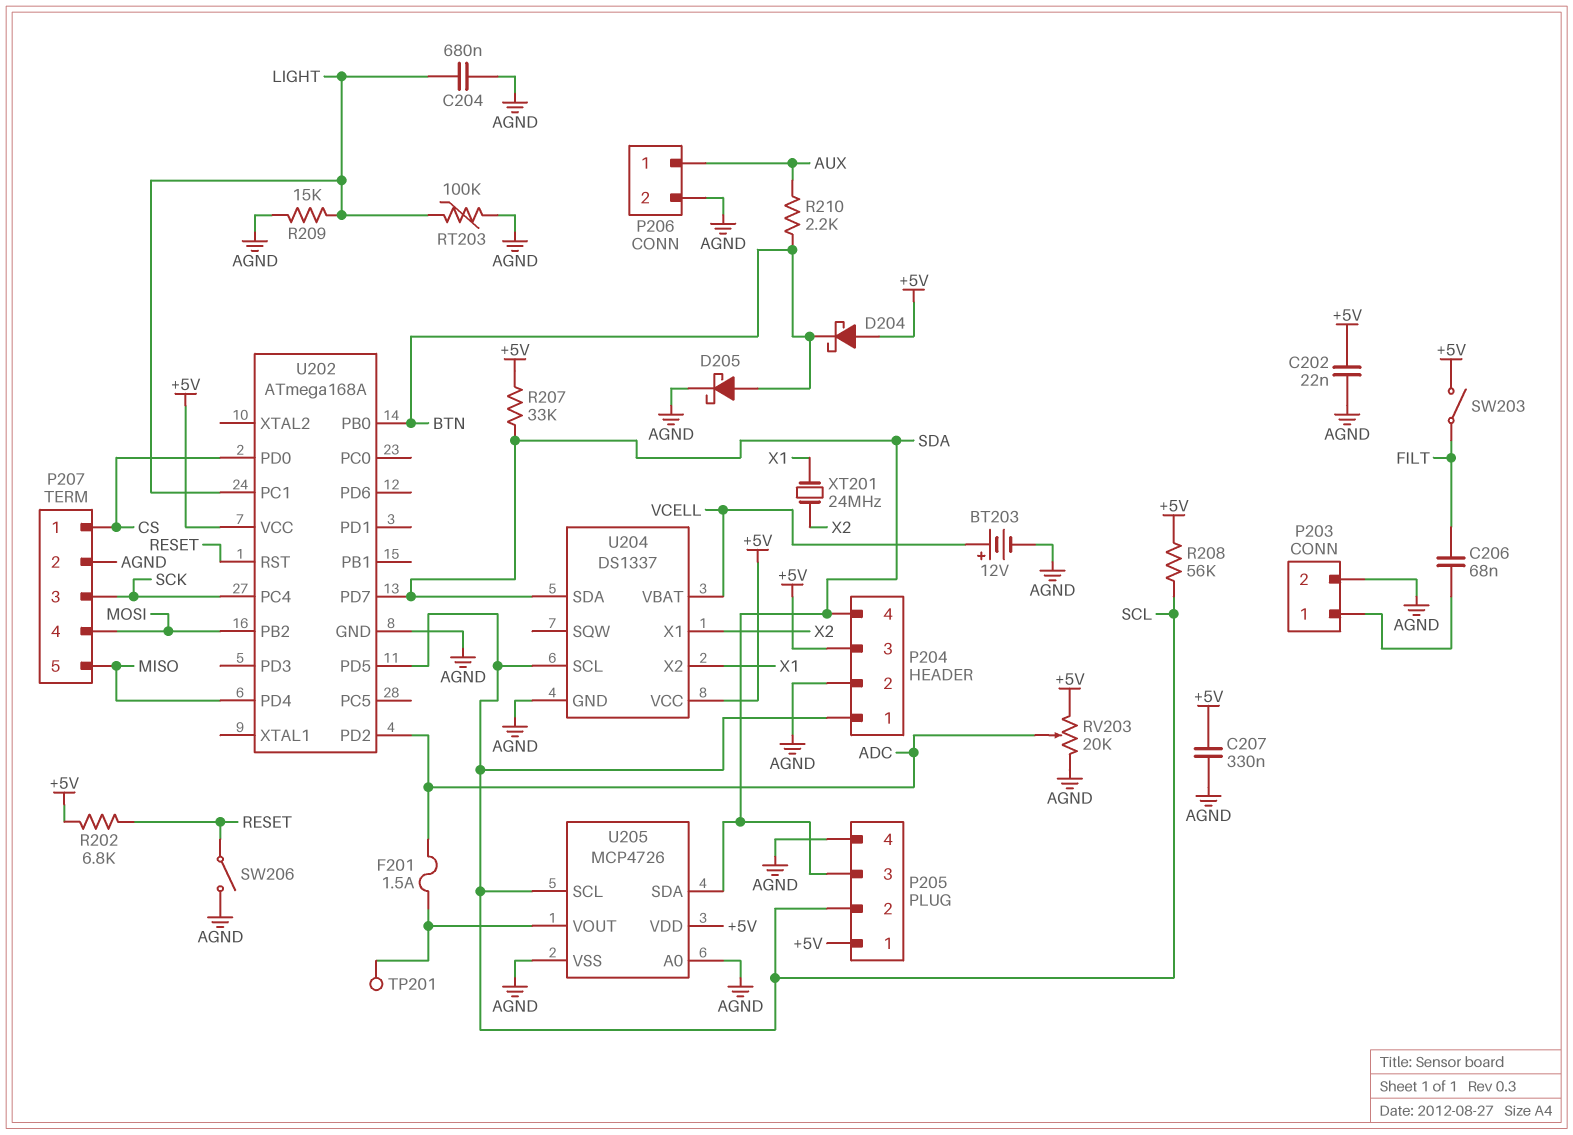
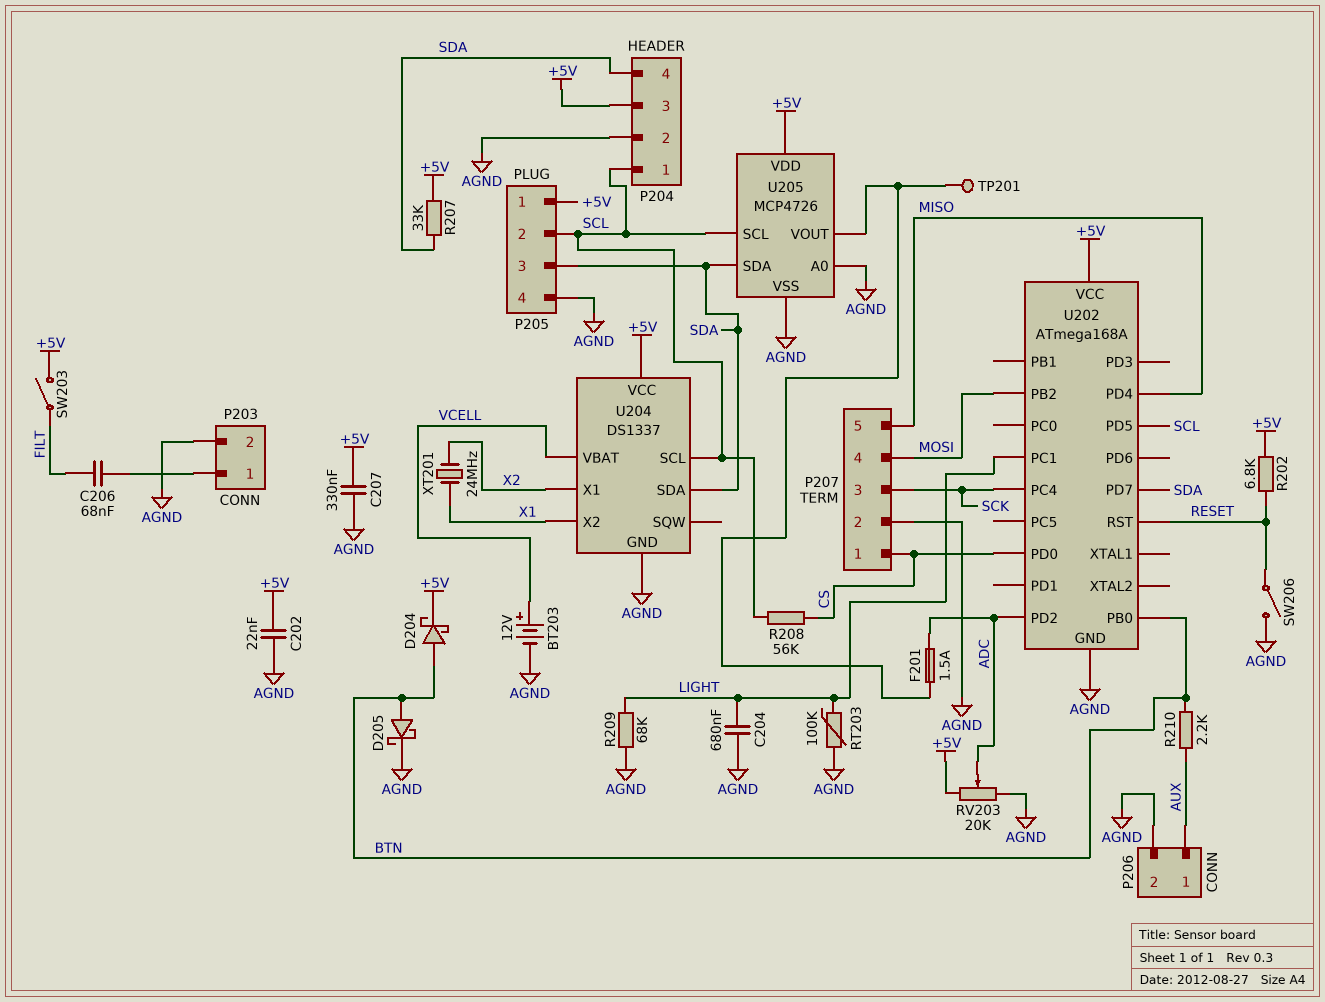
D204: schottky (A +5V, K BTN) -> schottky (A BTN, K +5V)
R208: 56k (+5V, SCL) -> 56k (CS, SCL)
R209: 15k (AGND, LIGHT) -> 68k (AGND, LIGHT)

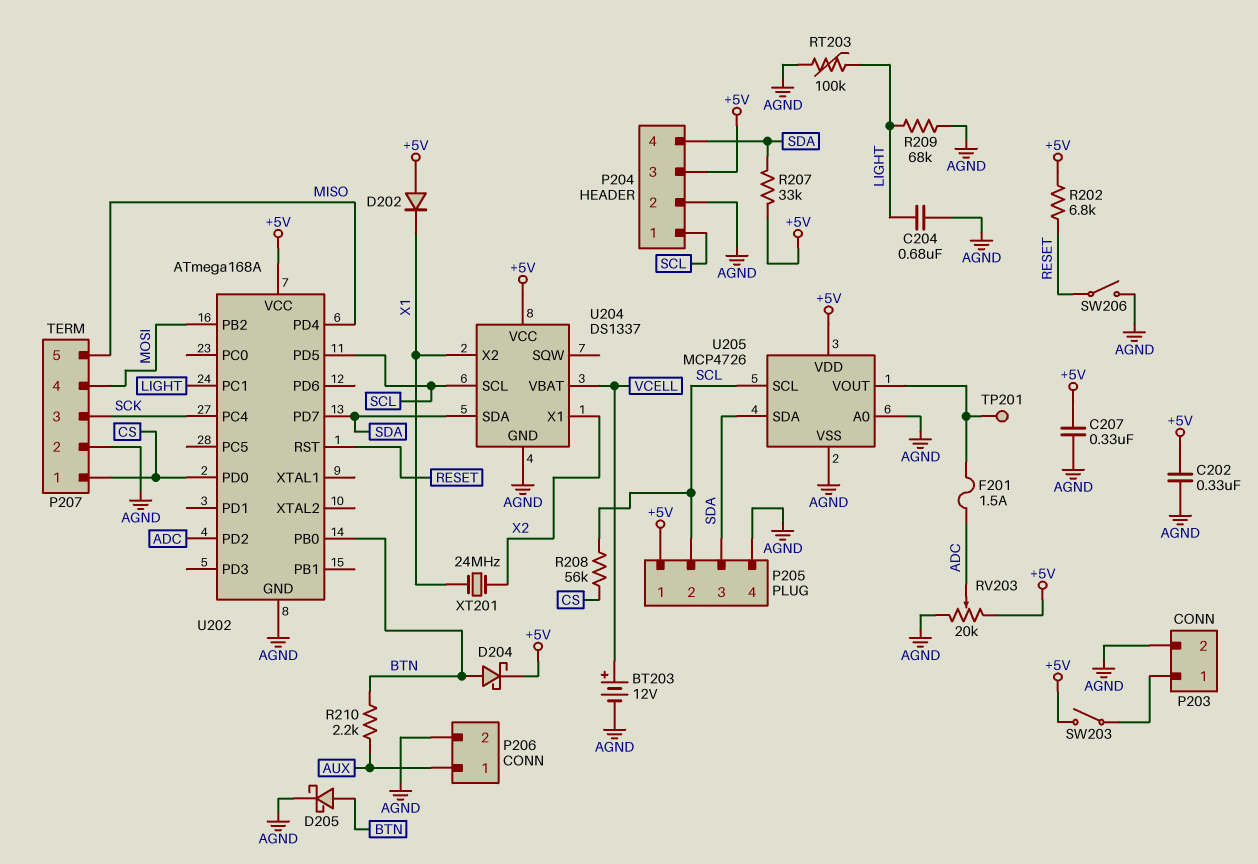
C202: 22nF (+5V, AGND) -> 330nF (+5V, AGND)
C206: 68nF (FILT, P203/1) -> none
D202: none -> diode (A +5V, K X1)
SW203: switch (+5V, FILT) -> switch (+5V, P203/1)

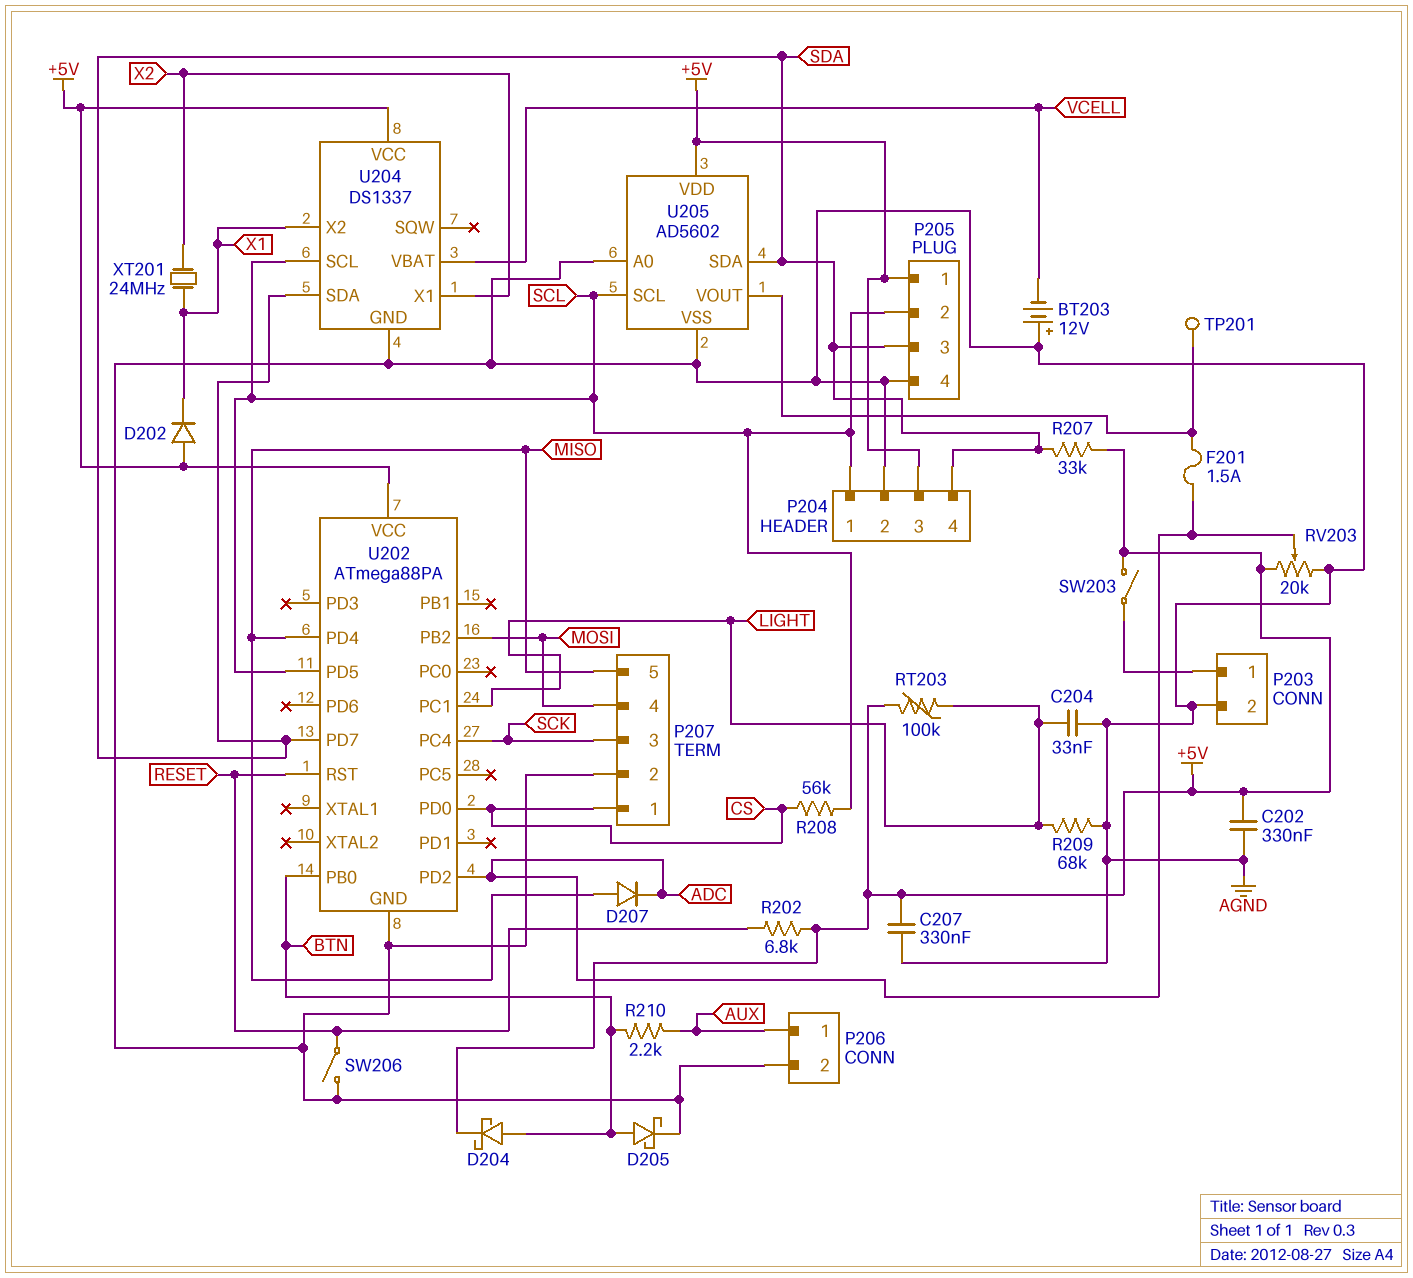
BT203: 12V (plus VCELL, minus AGND) -> 12V (plus AGND, minus VCELL)
C204: 680nF (AGND, LIGHT) -> 33nF (AGND, LIGHT)
D207: none -> diode (A MISO, K ADC)
RT203: 100k (AGND, LIGHT) -> 100k (+5V, LIGHT)
U202: ATmega168A -> ATmega88PA
U205: MCP4726 -> AD5602

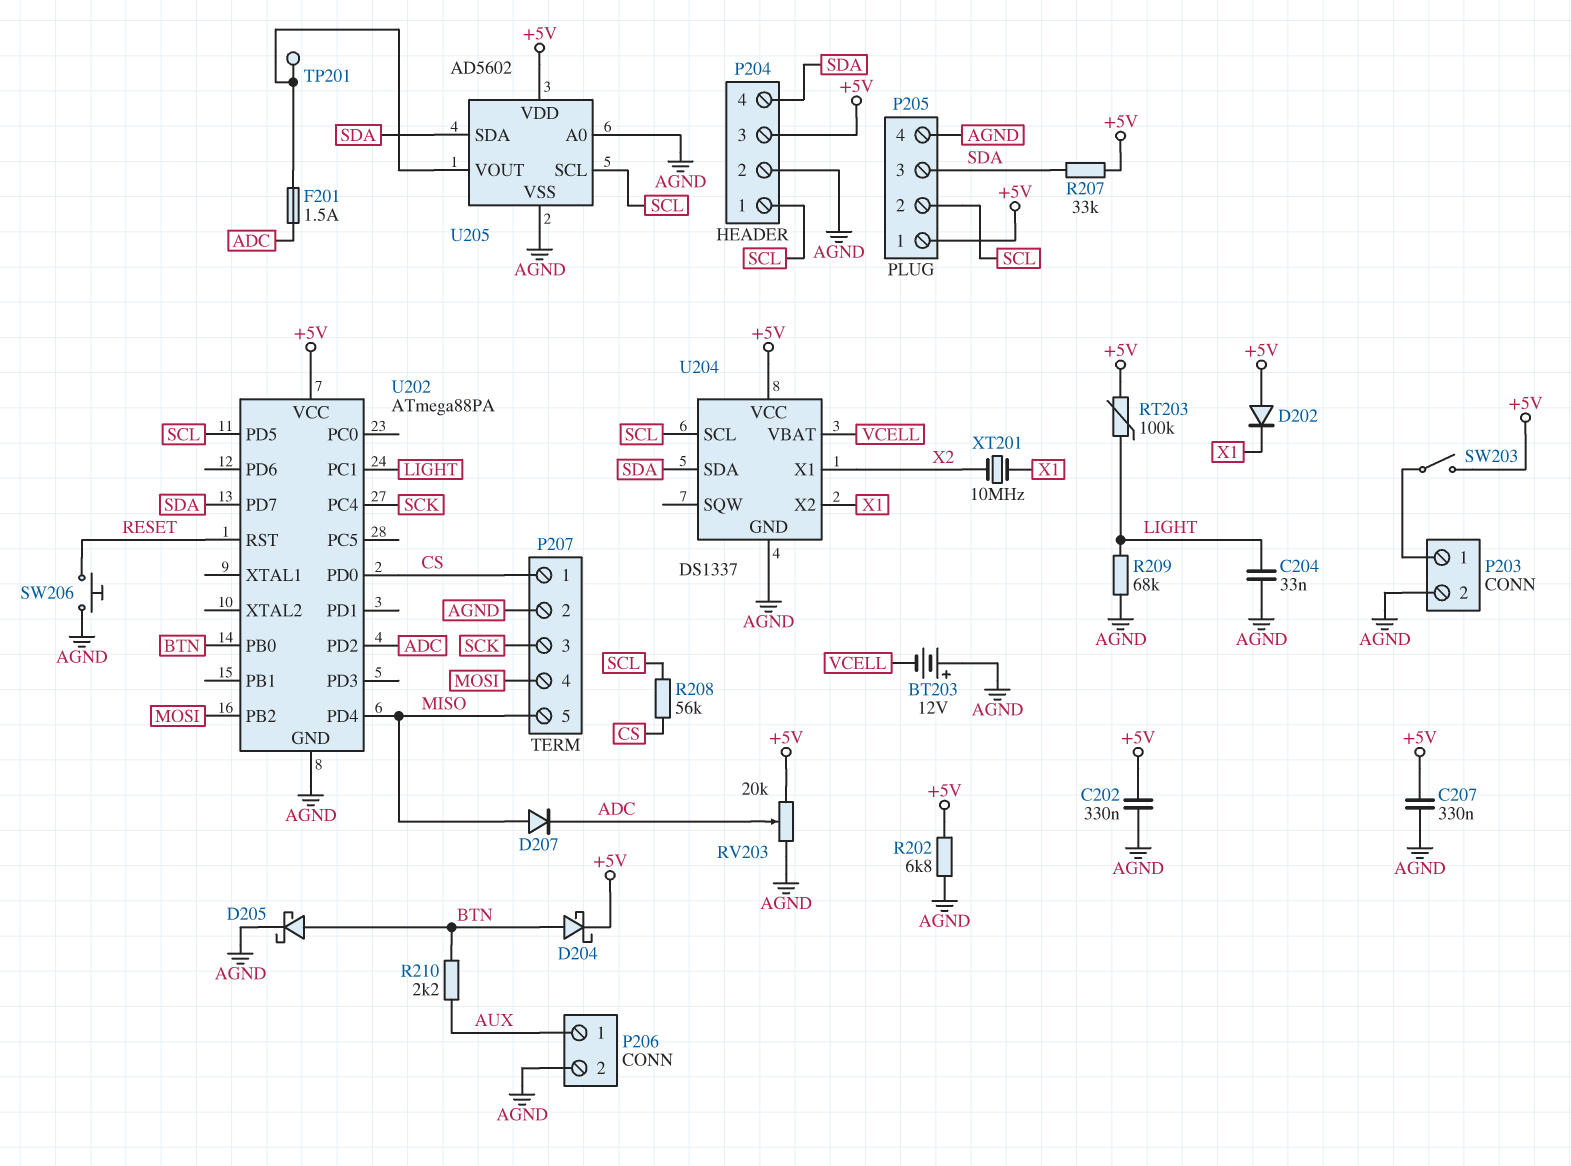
R202: 6.8k (+5V, RESET) -> 6.8k (+5V, AGND)
SW206: switch (AGND, RESET) -> button (AGND, RESET)
XT201: 24MHz (X1, X2) -> 10MHz (X1, X2)

